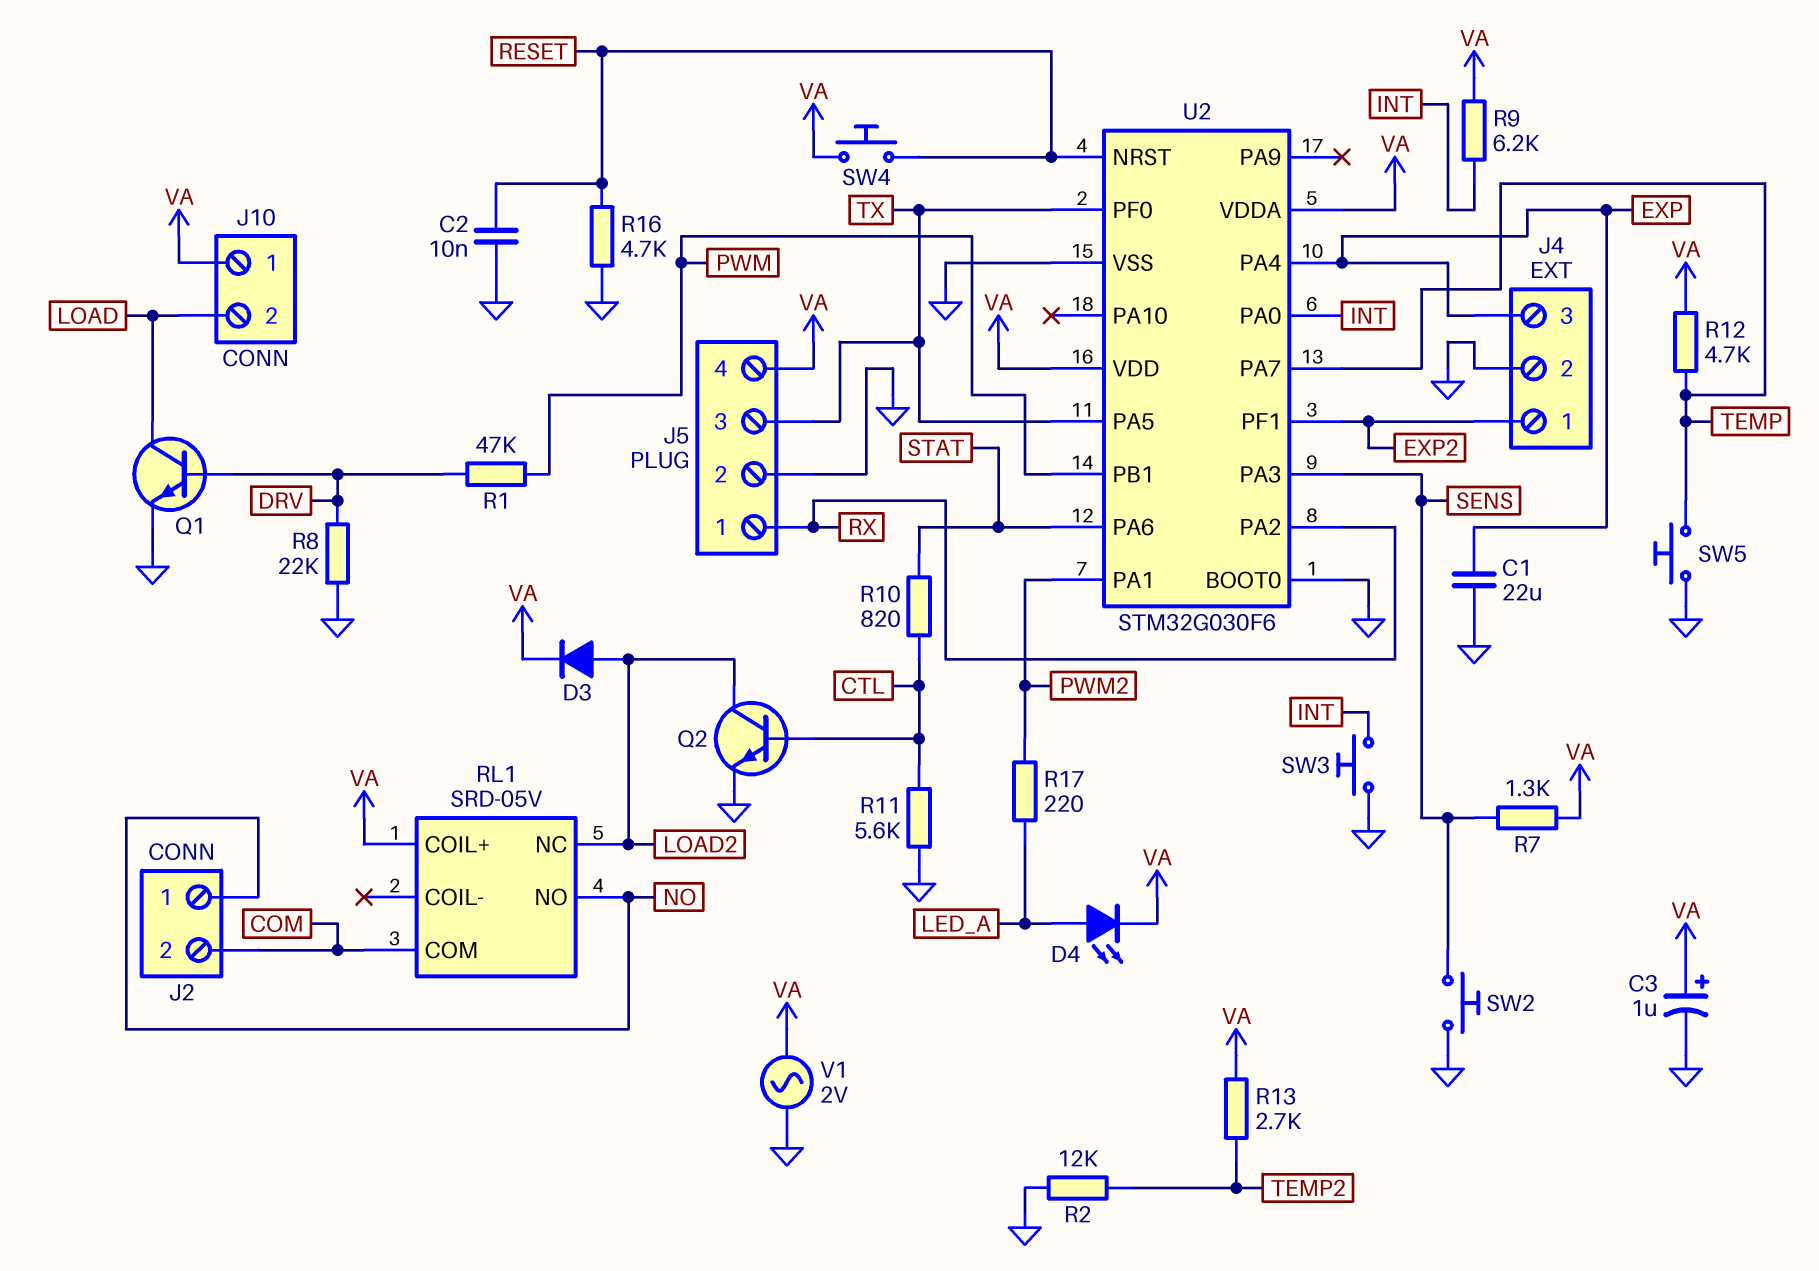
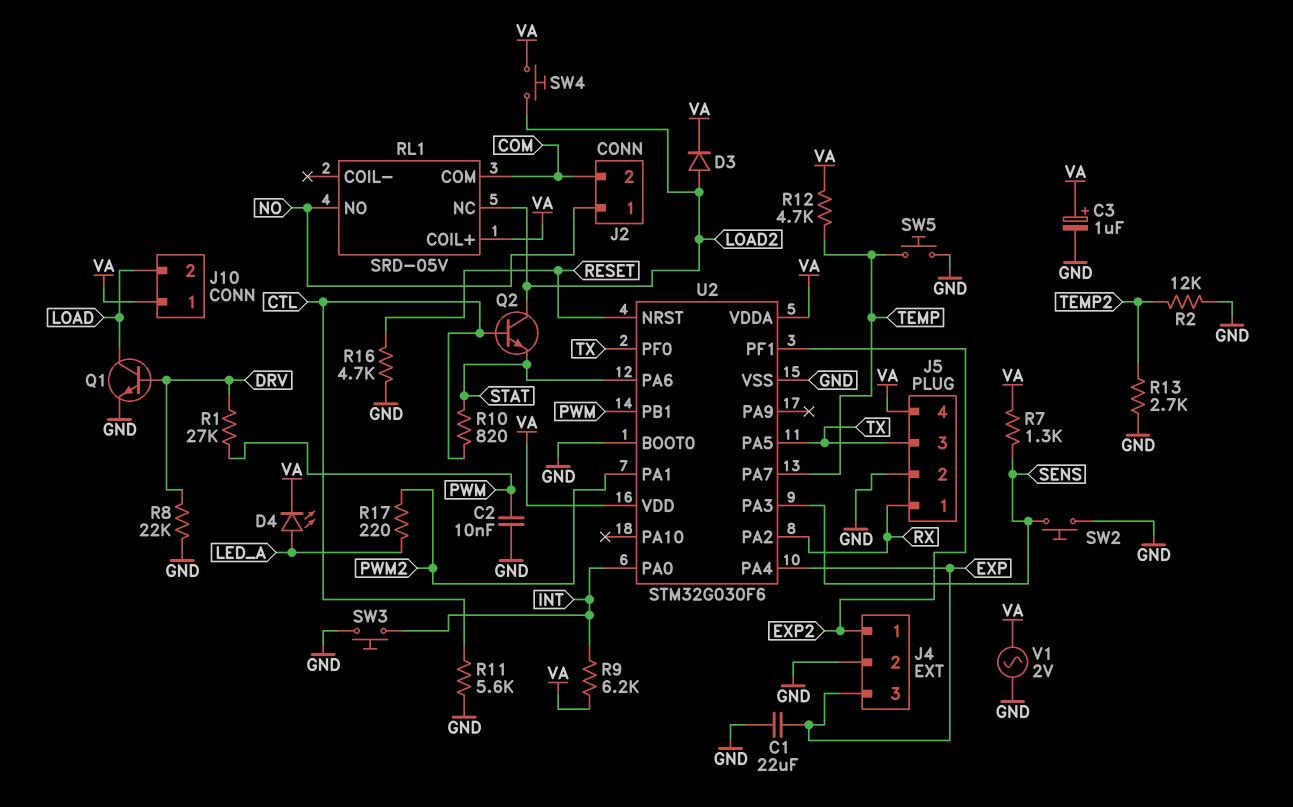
C2: 10nF (GND, RESET) -> 10nF (GND, PWM)
Q2: NPN (B CTL, C LOAD2, E GND) -> NPN (B CTL, C LOAD2, E STAT)
R1: 47k (DRV, PWM) -> 27k (DRV, PWM)
R13: 2.7k (TEMP2, VA) -> 2.7k (GND, TEMP2)
SW4: button (RESET, VA) -> button (LOAD2, VA)

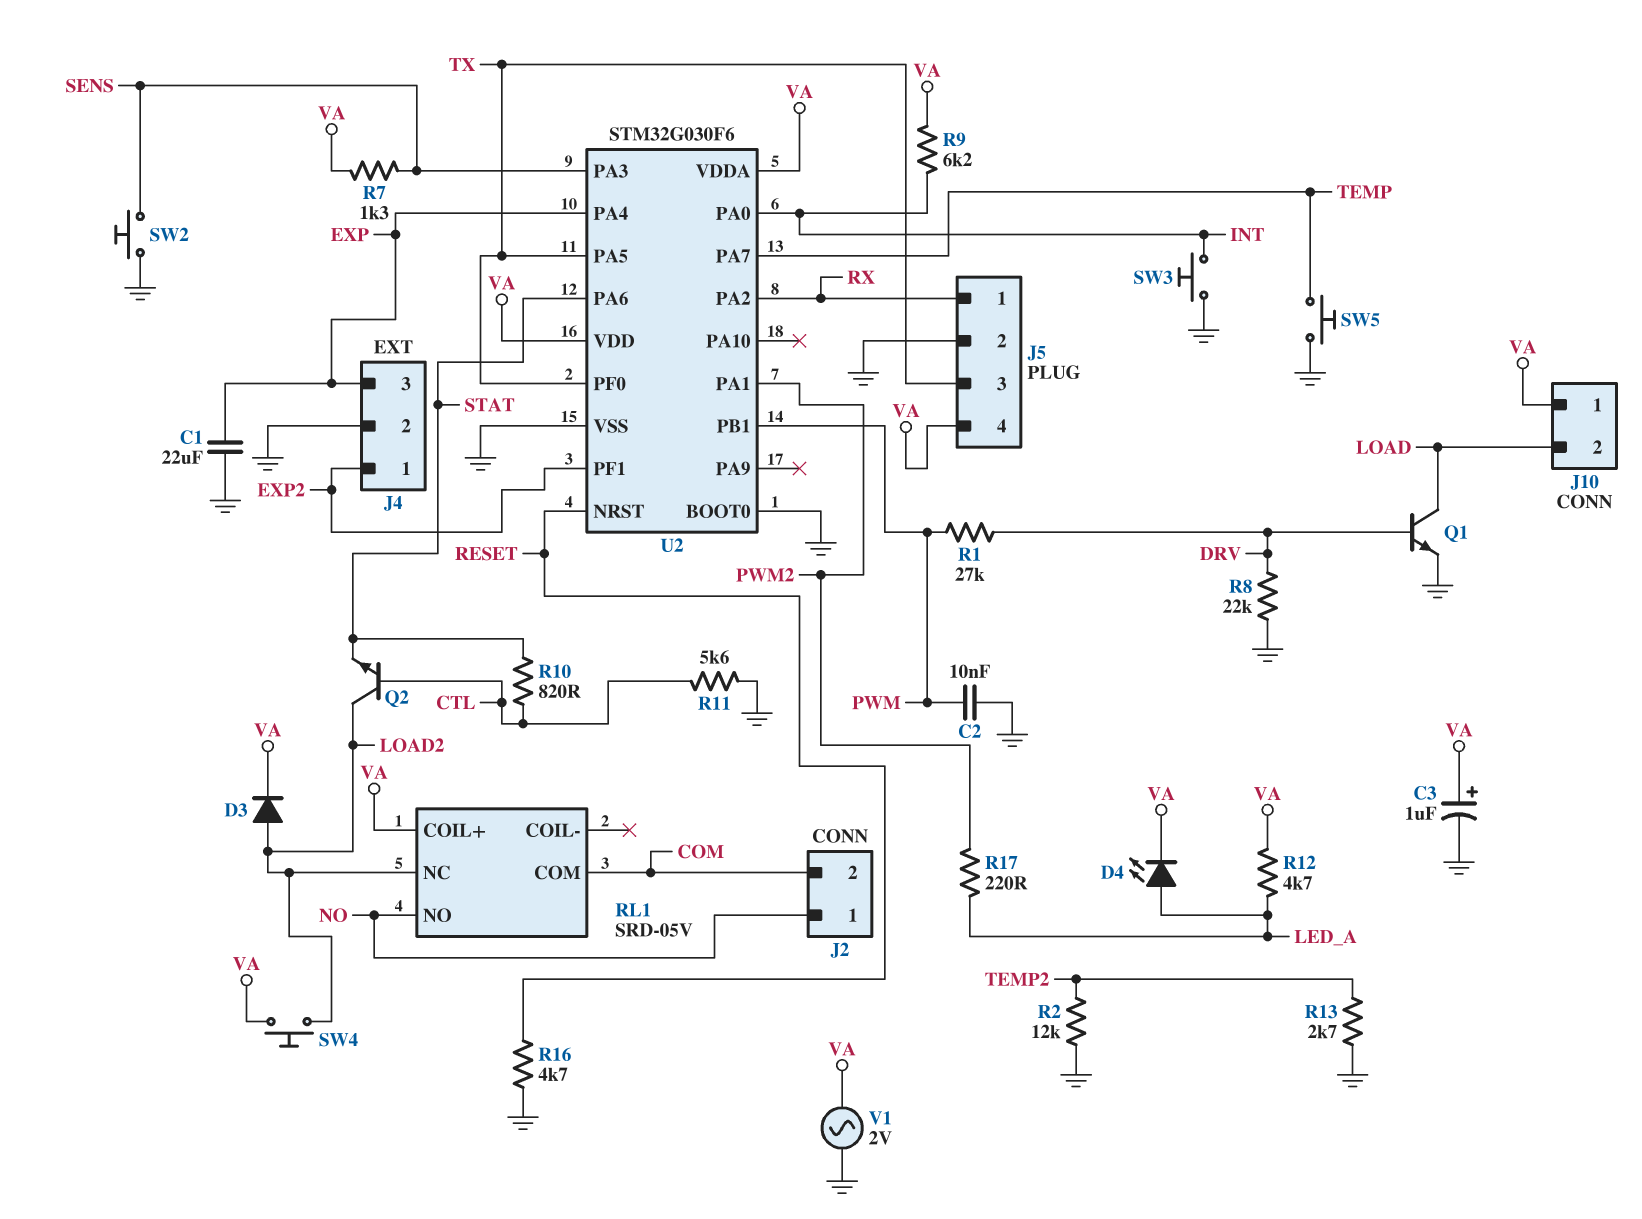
R12: 4.7k (TEMP, VA) -> 4.7k (LED_A, VA)

